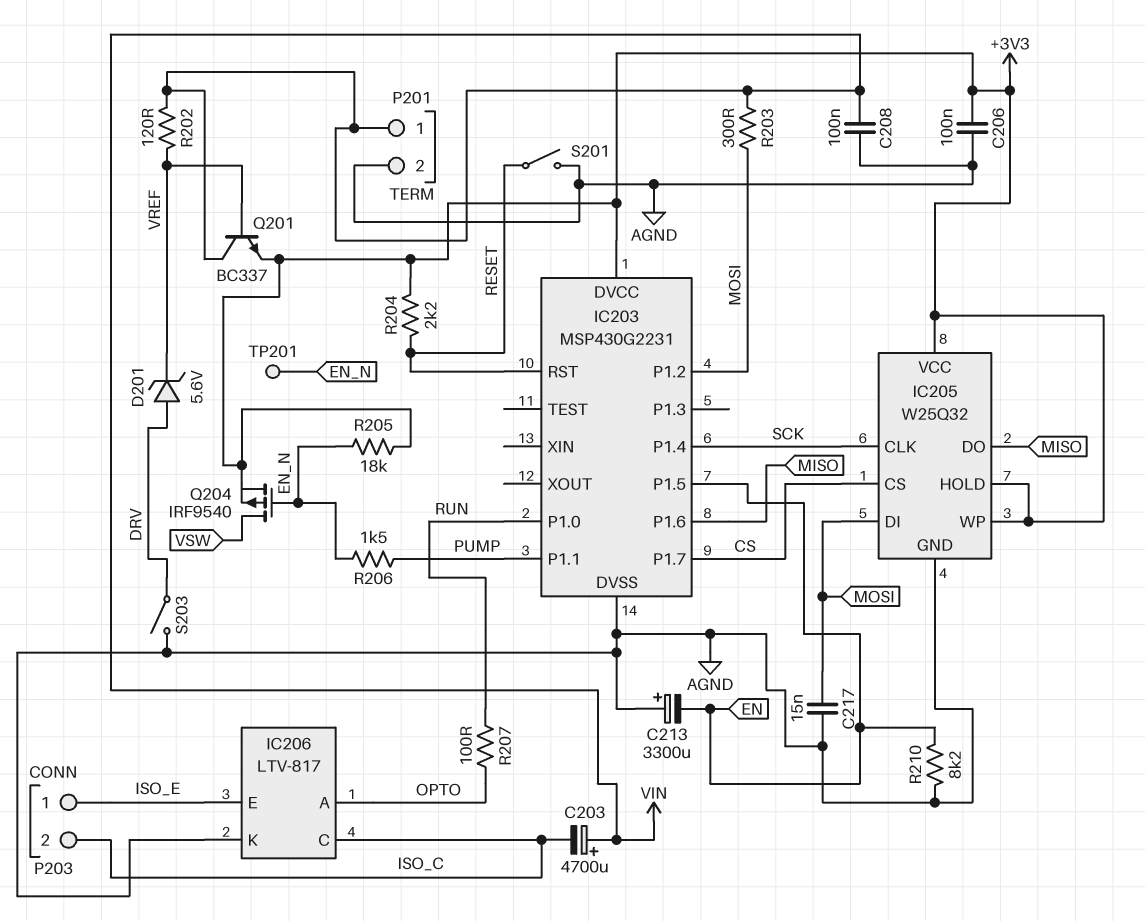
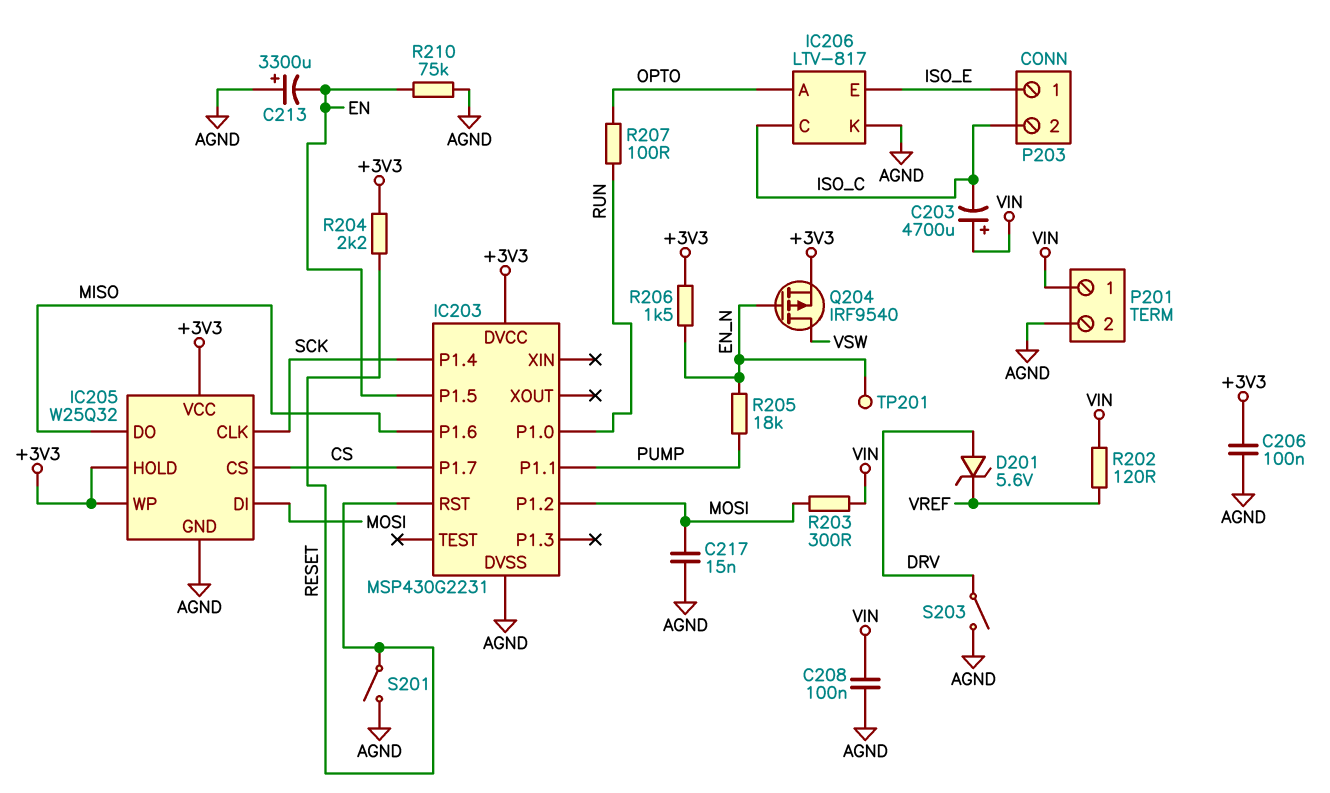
Q201: NPN BC337 (B VREF, C VIN, E +3V3) -> none
R205: 18k (+3V3, EN_N) -> 18k (EN_N, PUMP)
R206: 1.5k (EN_N, PUMP) -> 1.5k (+3V3, EN_N)
R210: 8.2k (AGND, EN) -> 75k (AGND, EN)

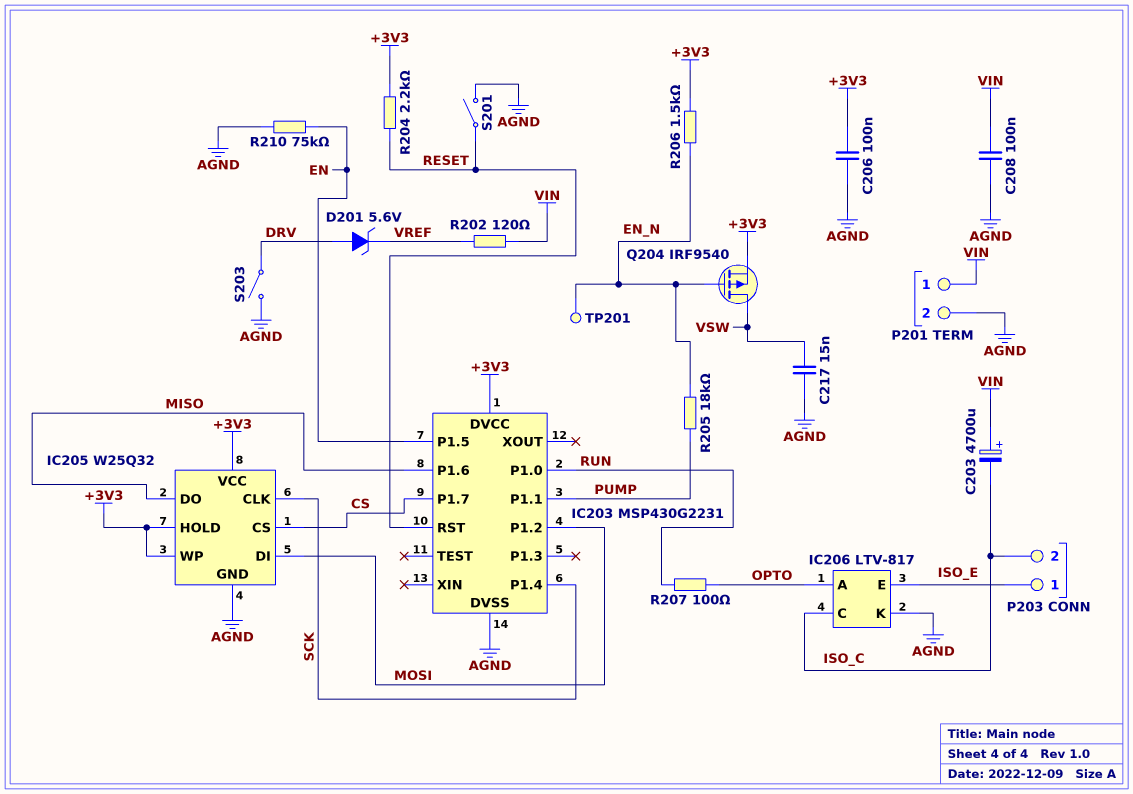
C213: 3300uF (plus AGND, minus EN) -> none
C217: 15nF (AGND, MOSI) -> 15nF (AGND, VSW)
R203: 300 (MOSI, VIN) -> none

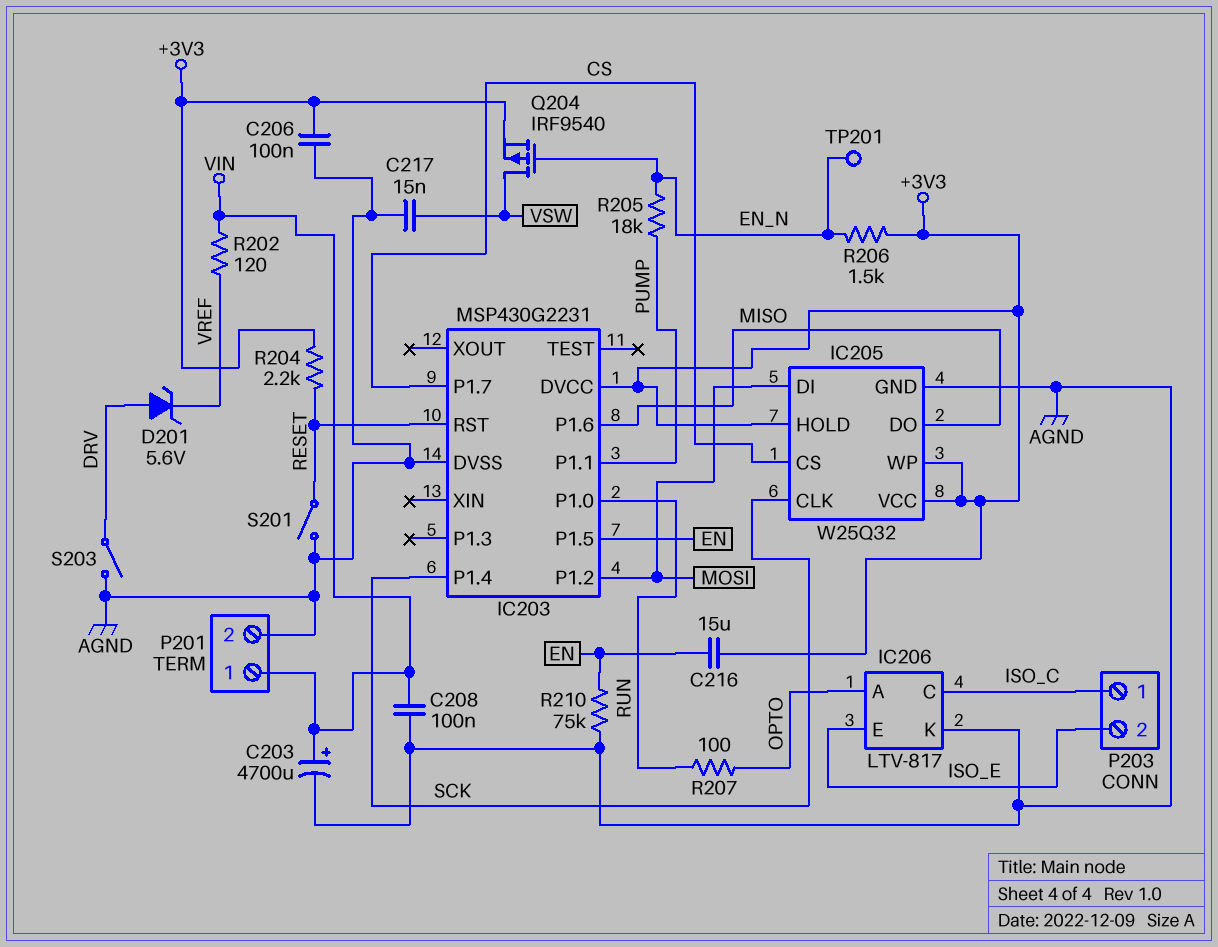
C203: 4700uF (plus VIN, minus ISO_C) -> 4700uF (plus VIN, minus AGND)
C216: none -> 15uF (+3V3, EN)
P203 pin 1: ISO_E -> ISO_C
P203 pin 2: ISO_C -> ISO_E

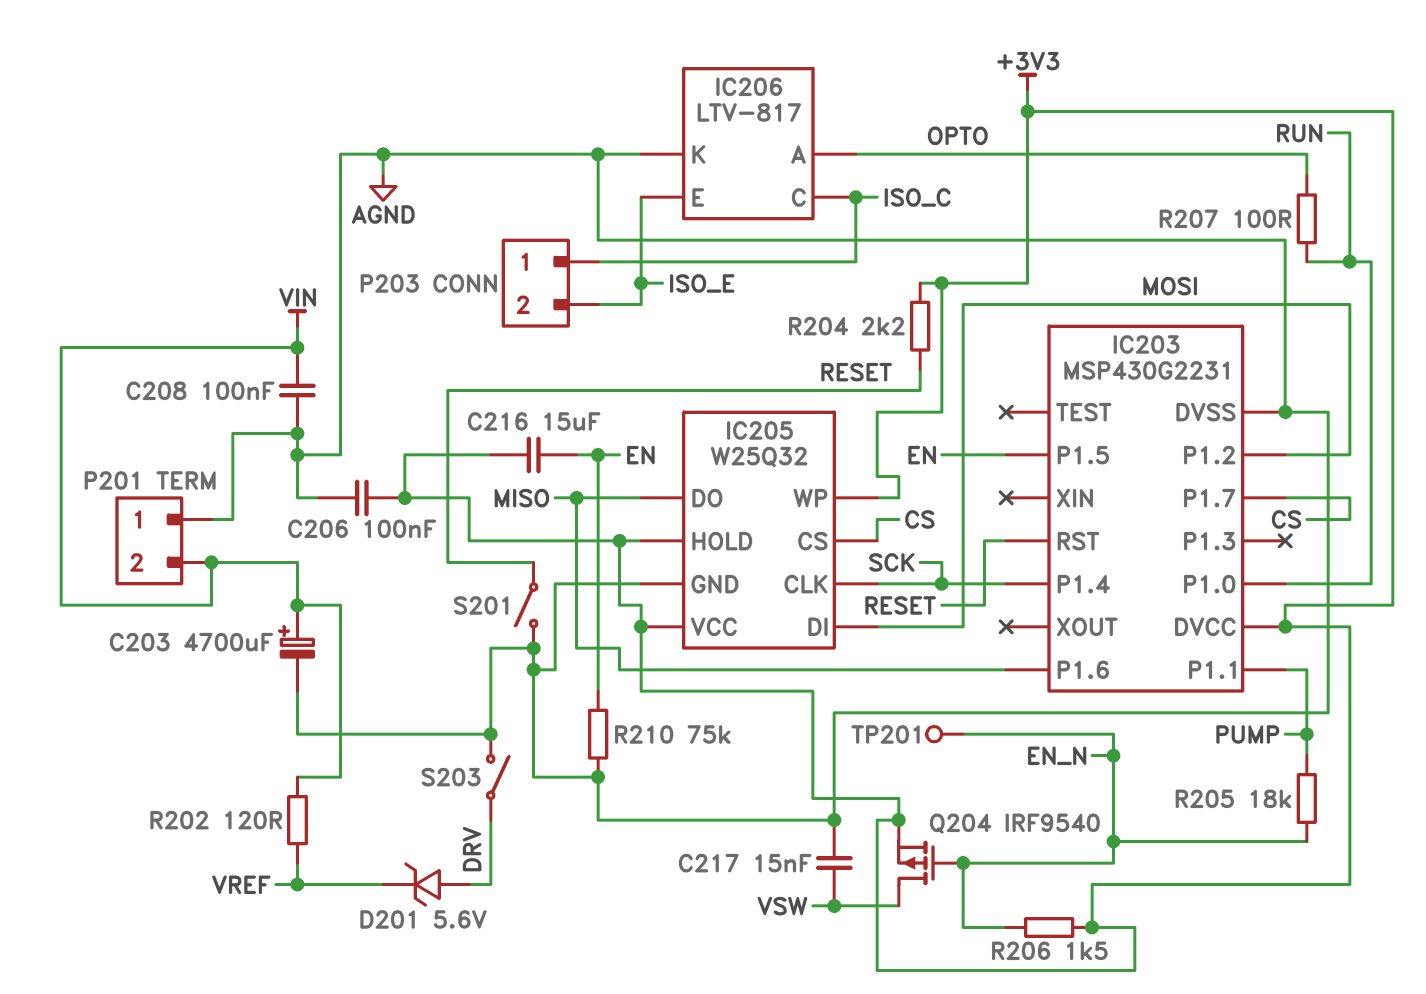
P201 pin 1: VIN -> AGND
P201 pin 2: AGND -> VIN

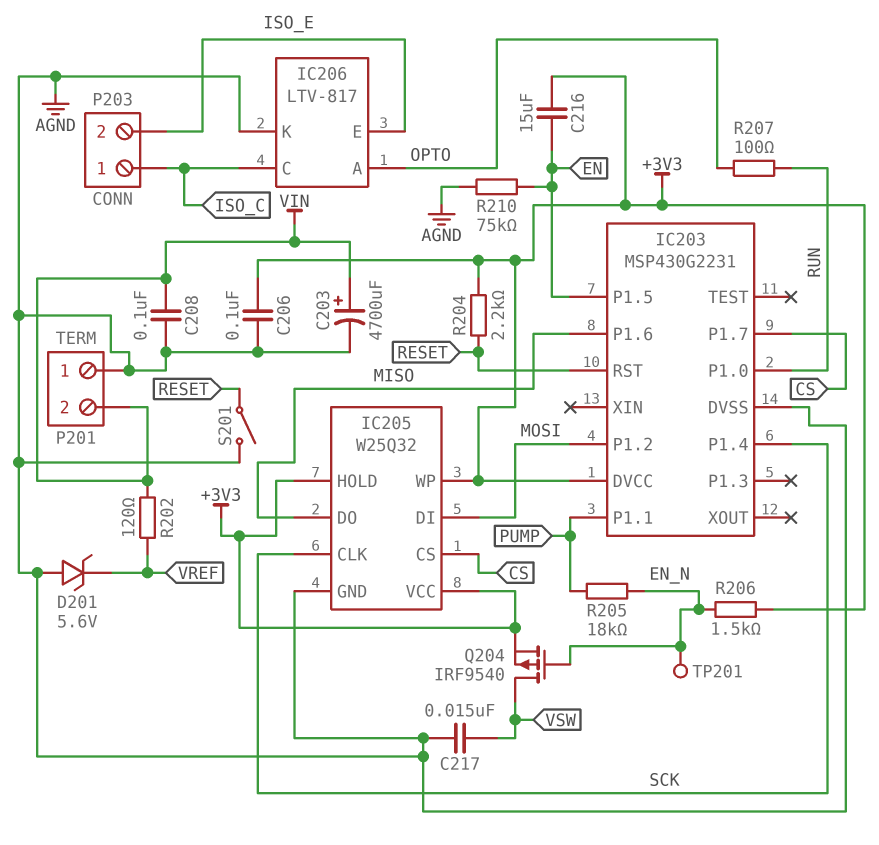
D201: zener 5.6V (A DRV, K VREF) -> zener 5.6V (A AGND, K VREF)
S203: switch (AGND, DRV) -> none

